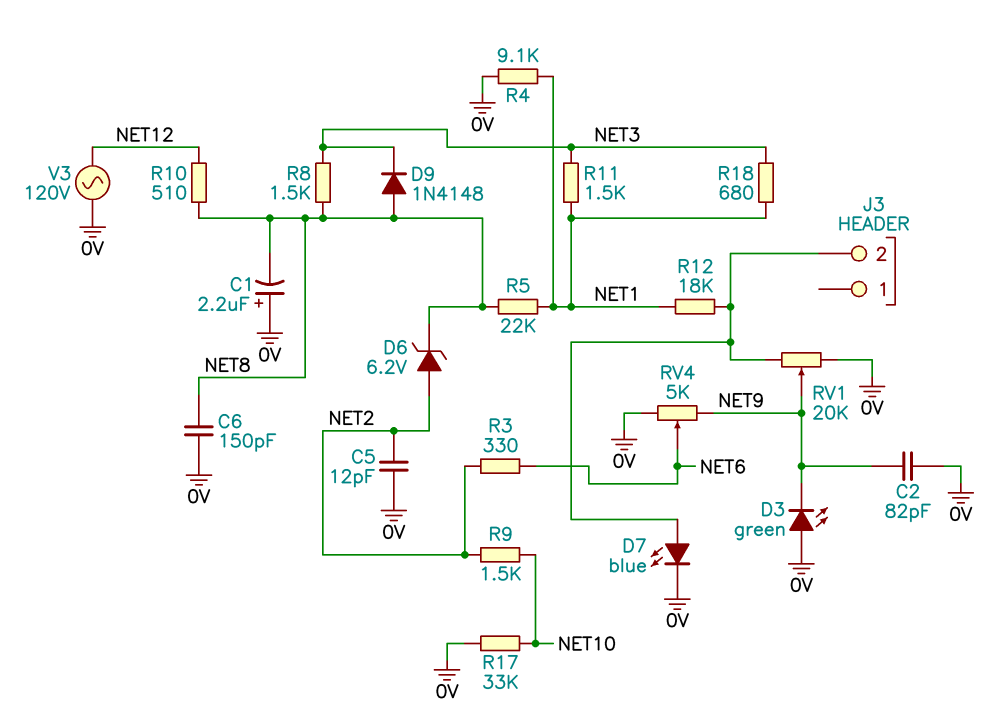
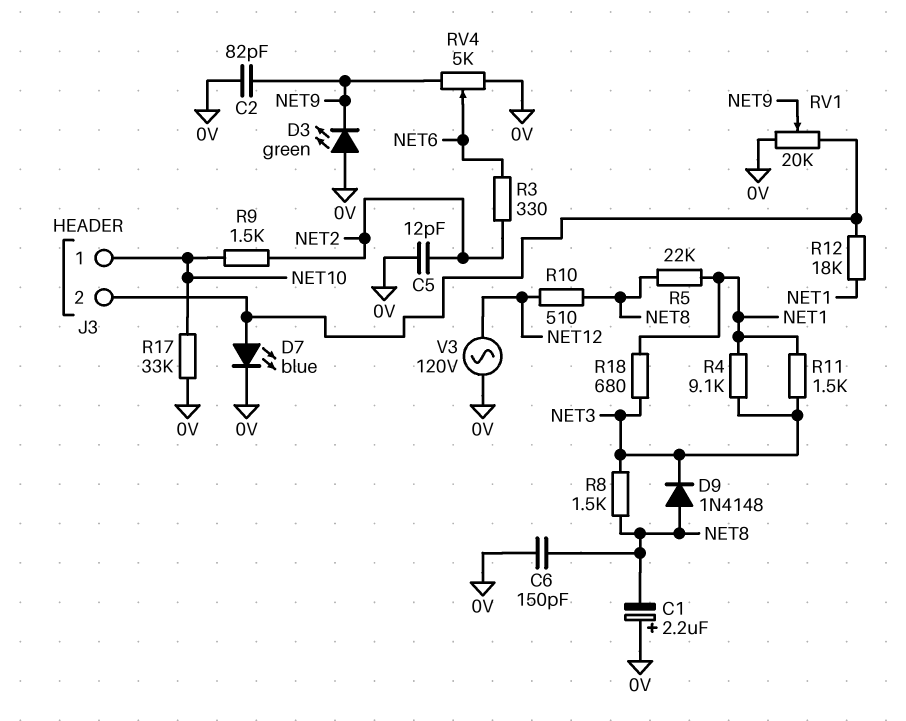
D6: zener 6.2V (A NET2, K NET8) -> none
J3 pin 1: none -> NET10
R4: 9.1k (0V, NET1) -> 9.1k (NET1, NET3)

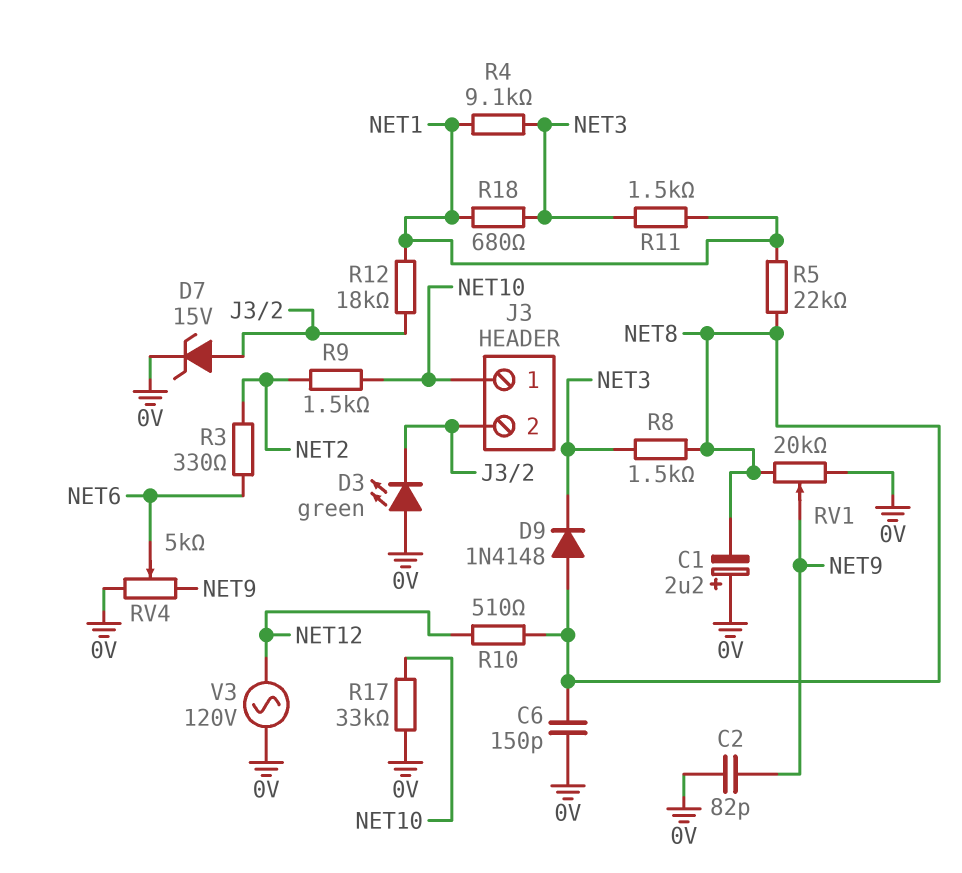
C5: 12pF (0V, NET2) -> none
D3: LED green (A 0V, K NET9) -> LED green (A 0V, K J3/2)
D7: LED blue (A J3/2, K 0V) -> zener 15V (A J3/2, K 0V)
RV1: 20k (0V, J3/2, wiper NET9) -> 20k (0V, NET8, wiper NET9)

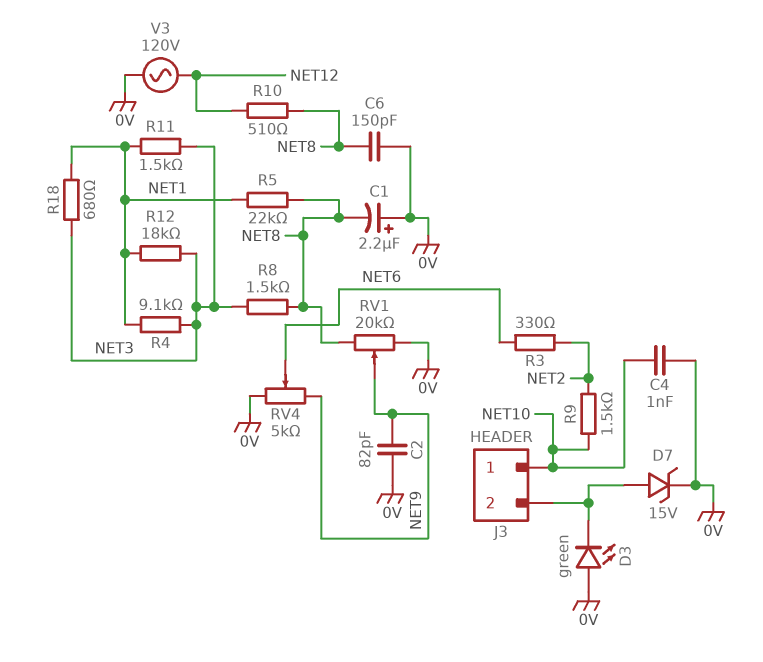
C4: none -> 1nF (0V, NET10)
D9: diode 1N4148 (A NET8, K NET3) -> none
R12: 18k (J3/2, NET1) -> 18k (NET1, NET3)
R17: 33k (0V, NET10) -> none

